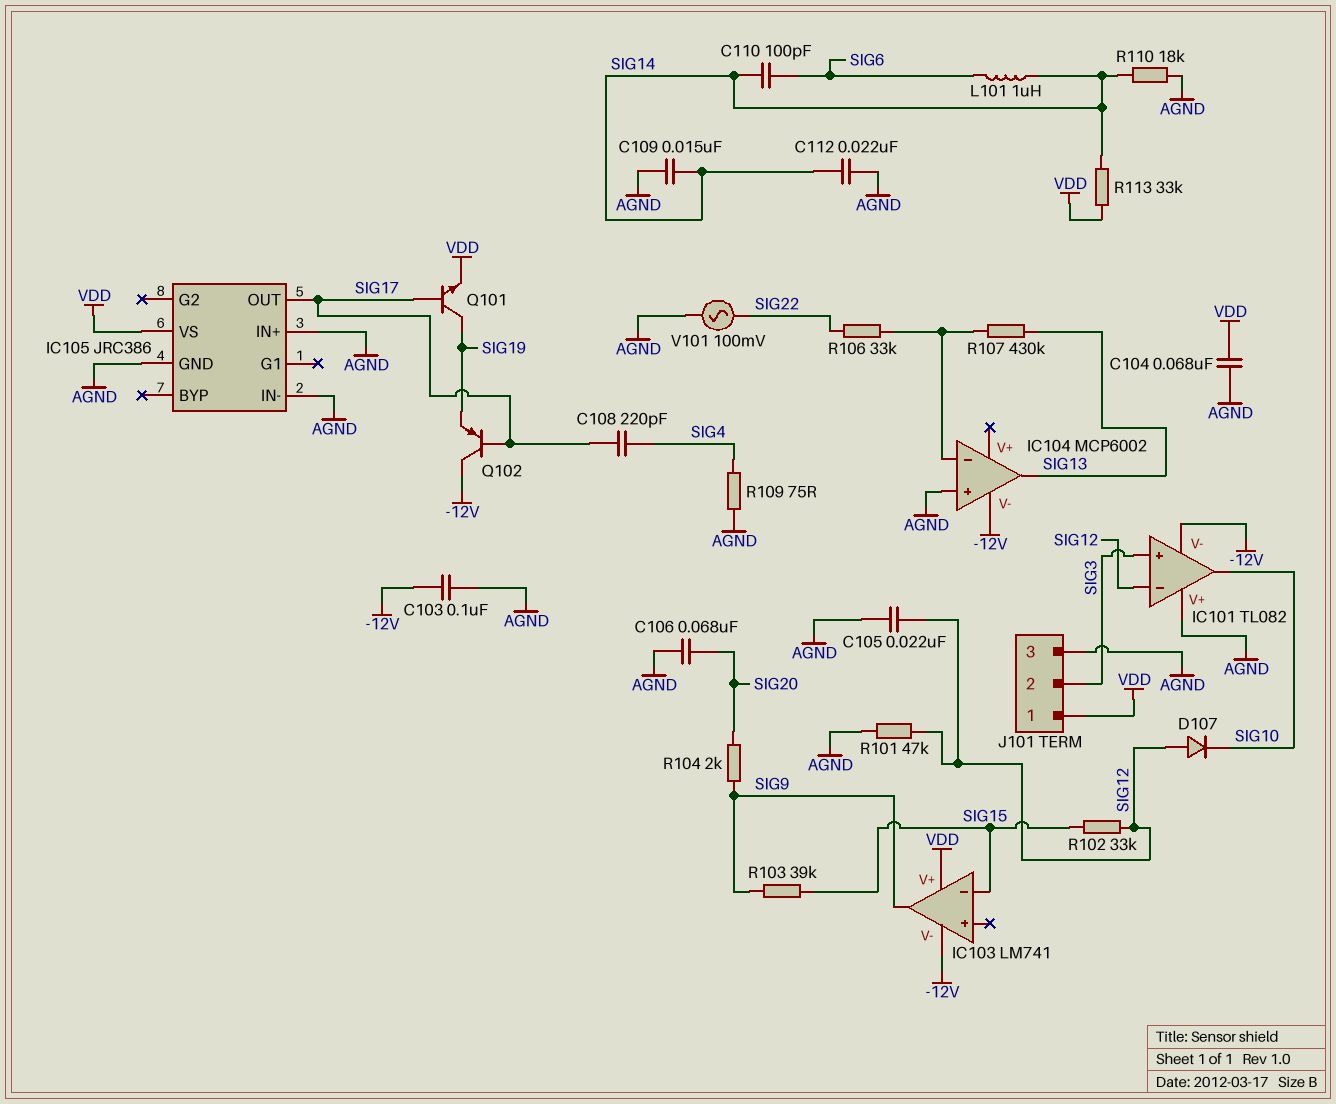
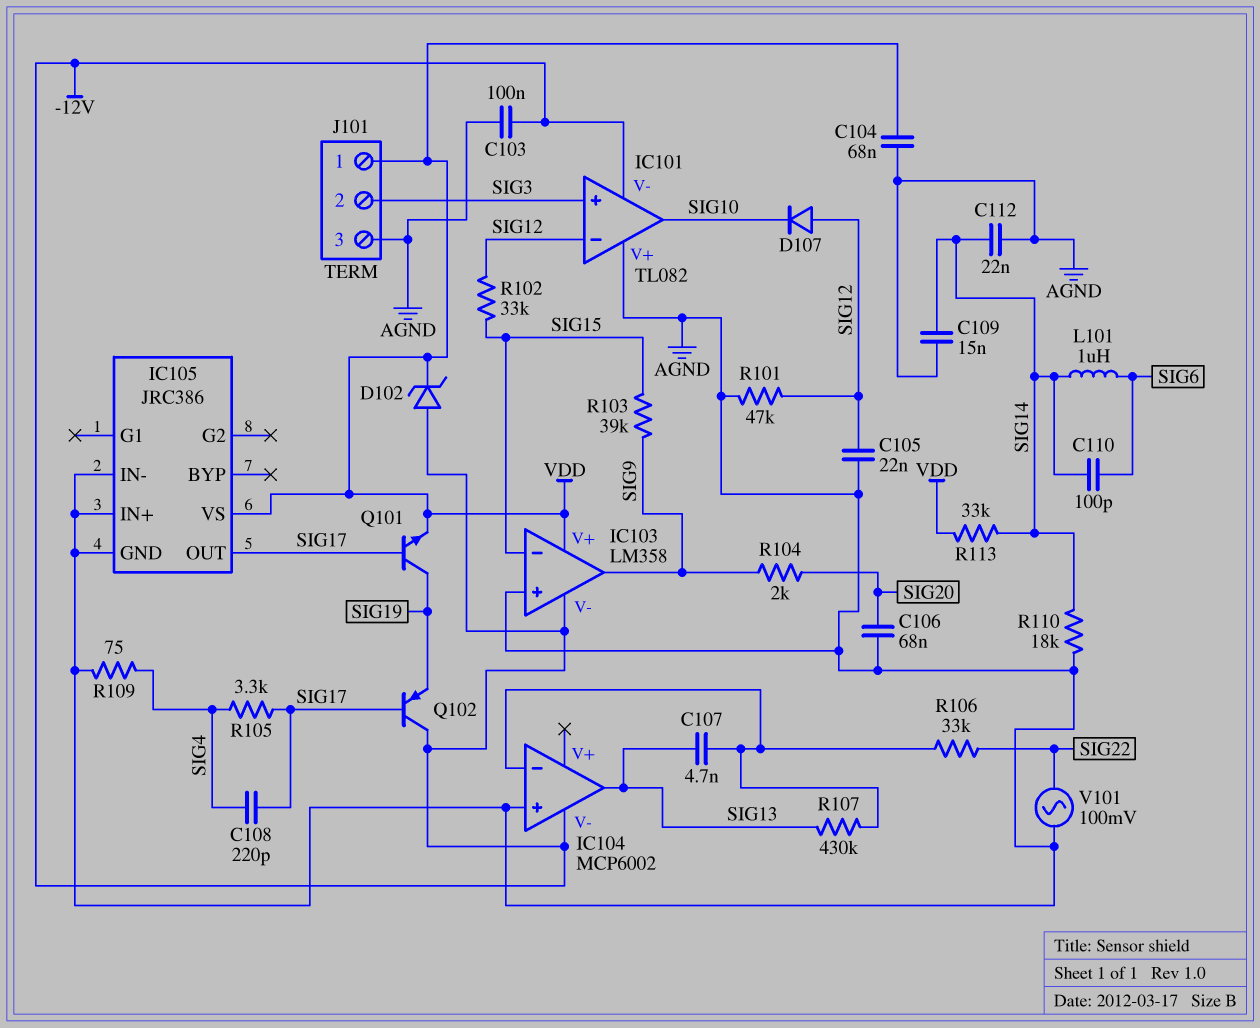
C107: none -> 4.7nF (IC104/in-, SIG13)
D102: none -> zener (A -12V, K VDD)
IC103: LM741 -> LM358
IC103 pin in+: none -> AGND
R105: none -> 3.3k (SIG4, SIG17)

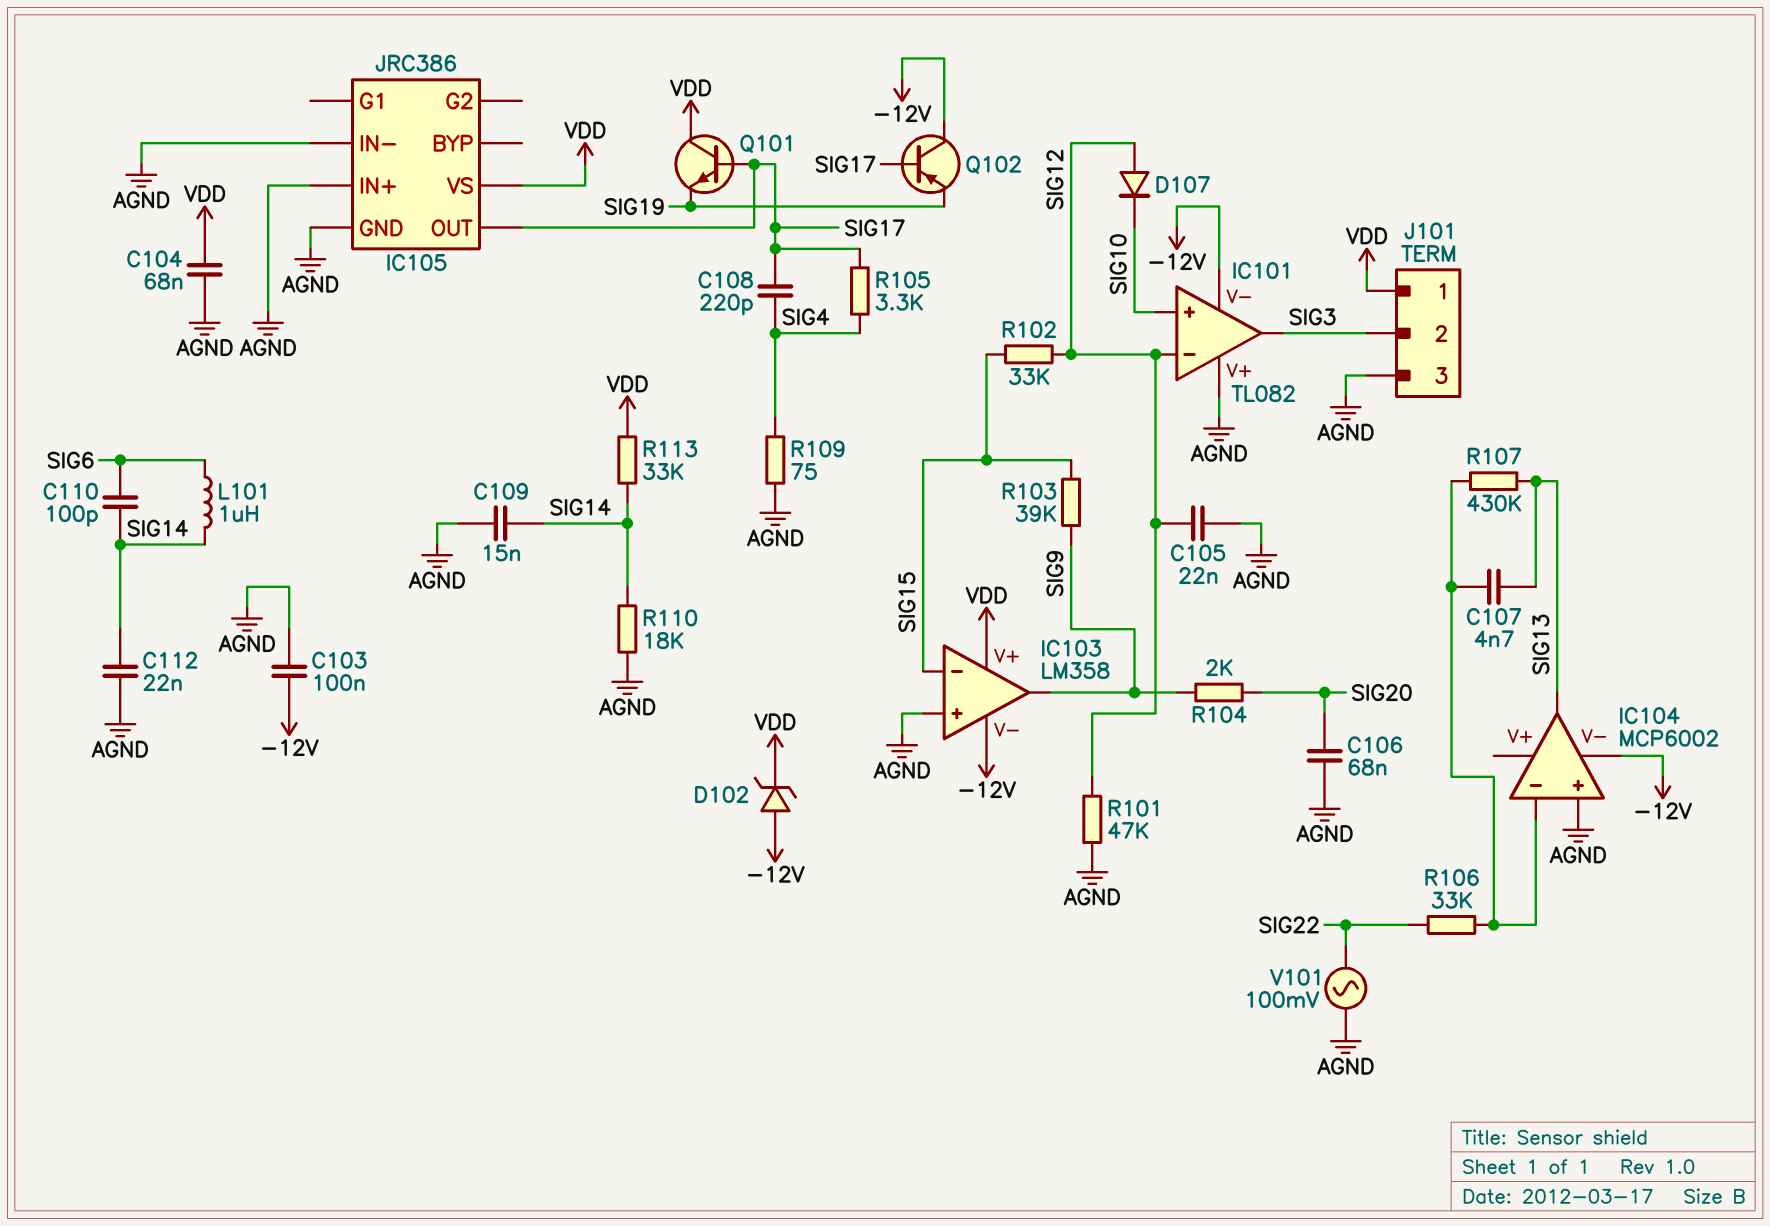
IC101 pin in+: SIG3 -> SIG10
IC101 pin out: SIG10 -> SIG3
Q101: NPN (B SIG17, C SIG19, E VDD) -> NPN (B SIG17, C VDD, E SIG19)

